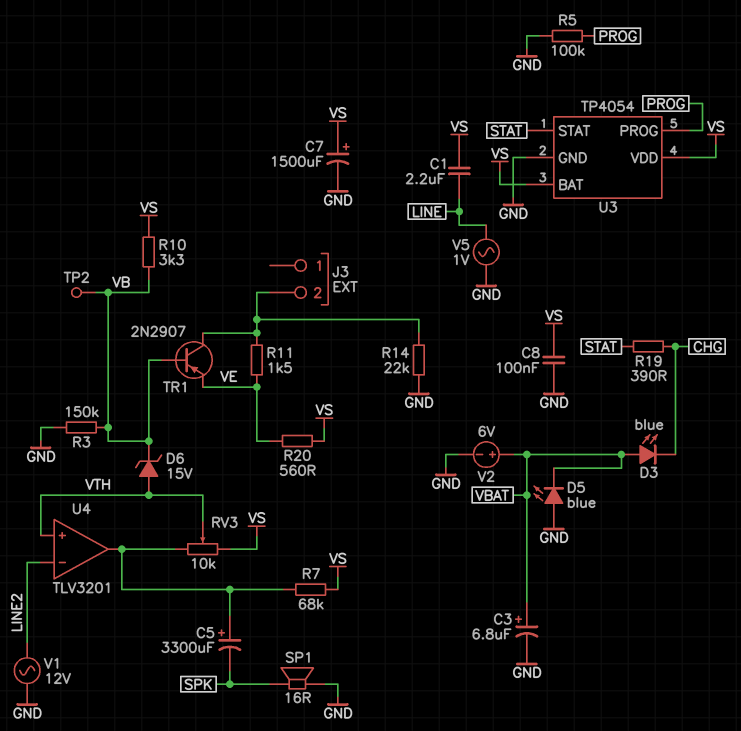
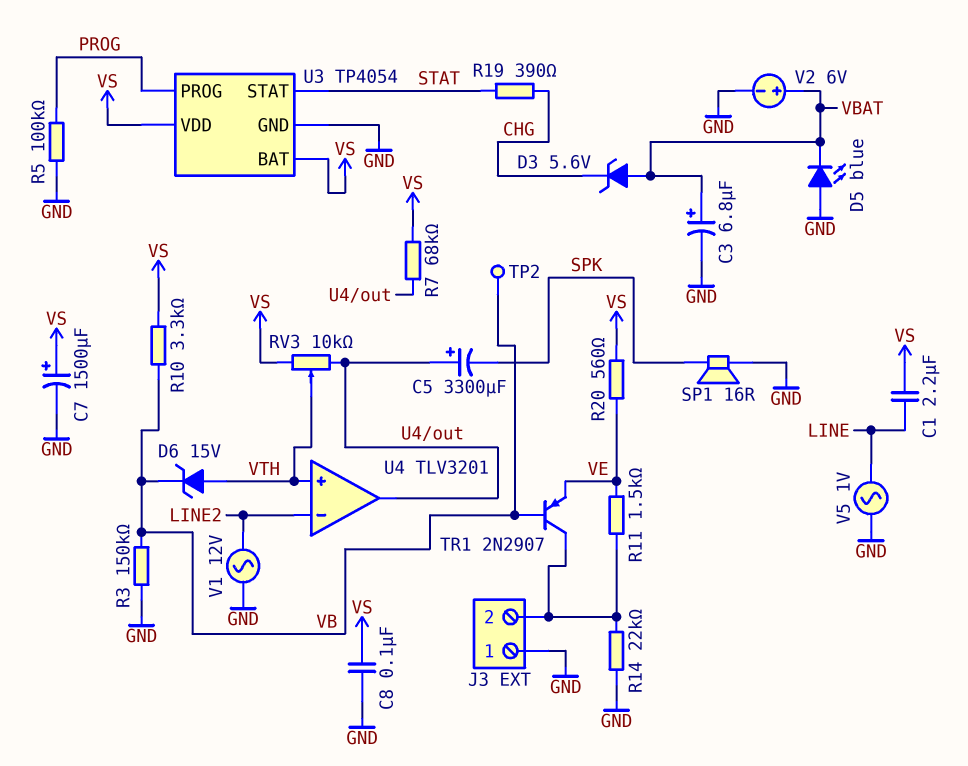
D3: LED blue (A VBAT, K CHG) -> zener 5.6V (A VBAT, K CHG)
J3 pin 1: none -> GND

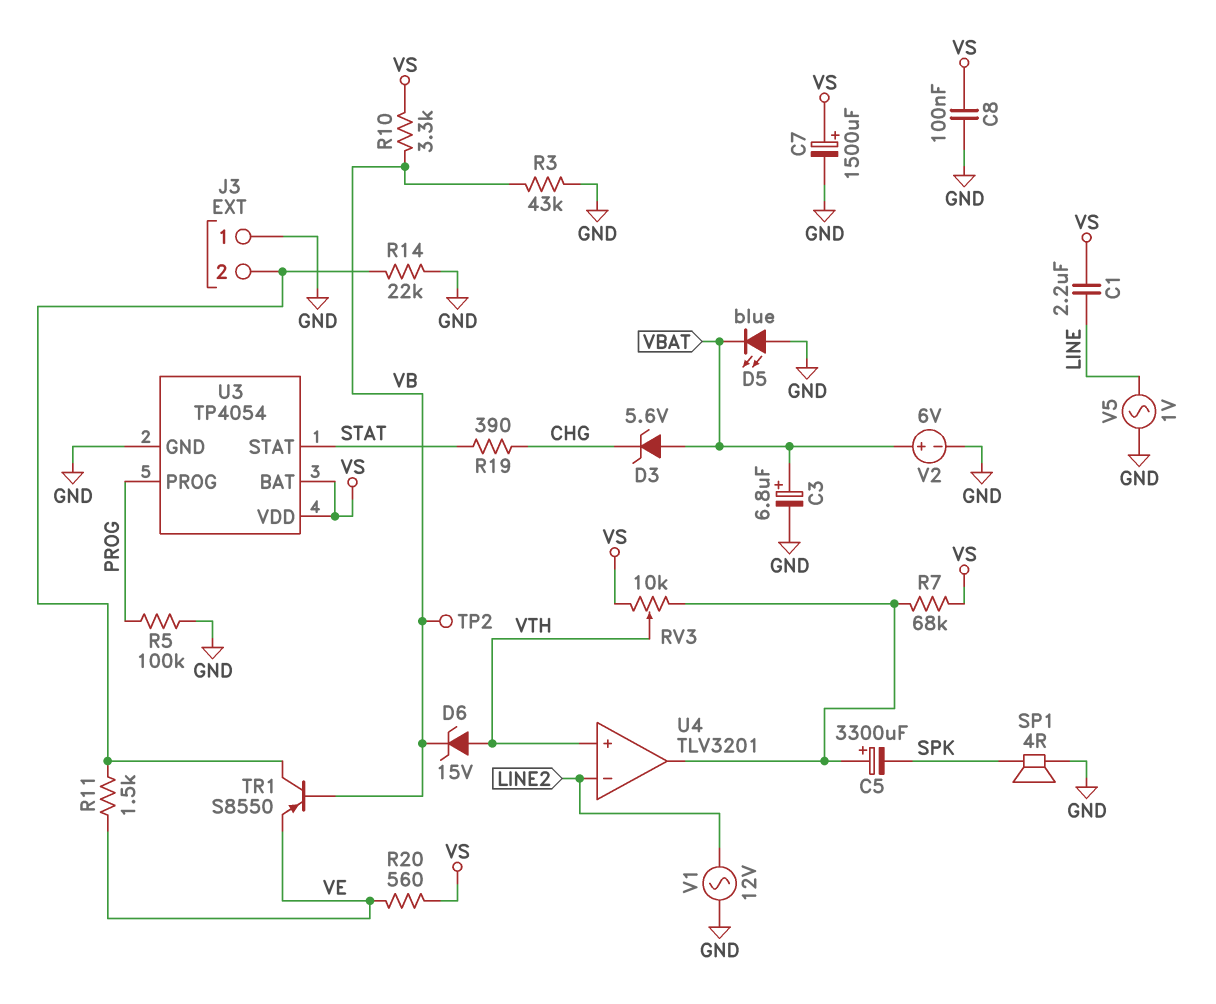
R3: 150k (GND, VB) -> 43k (GND, VB)
SP1: speaker 16R (GND, SPK) -> speaker 4R (GND, SPK)
TR1: PNP 2N2907 (B VB, C J3/2, E VE) -> PNP S8550 (B VB, C J3/2, E VE)

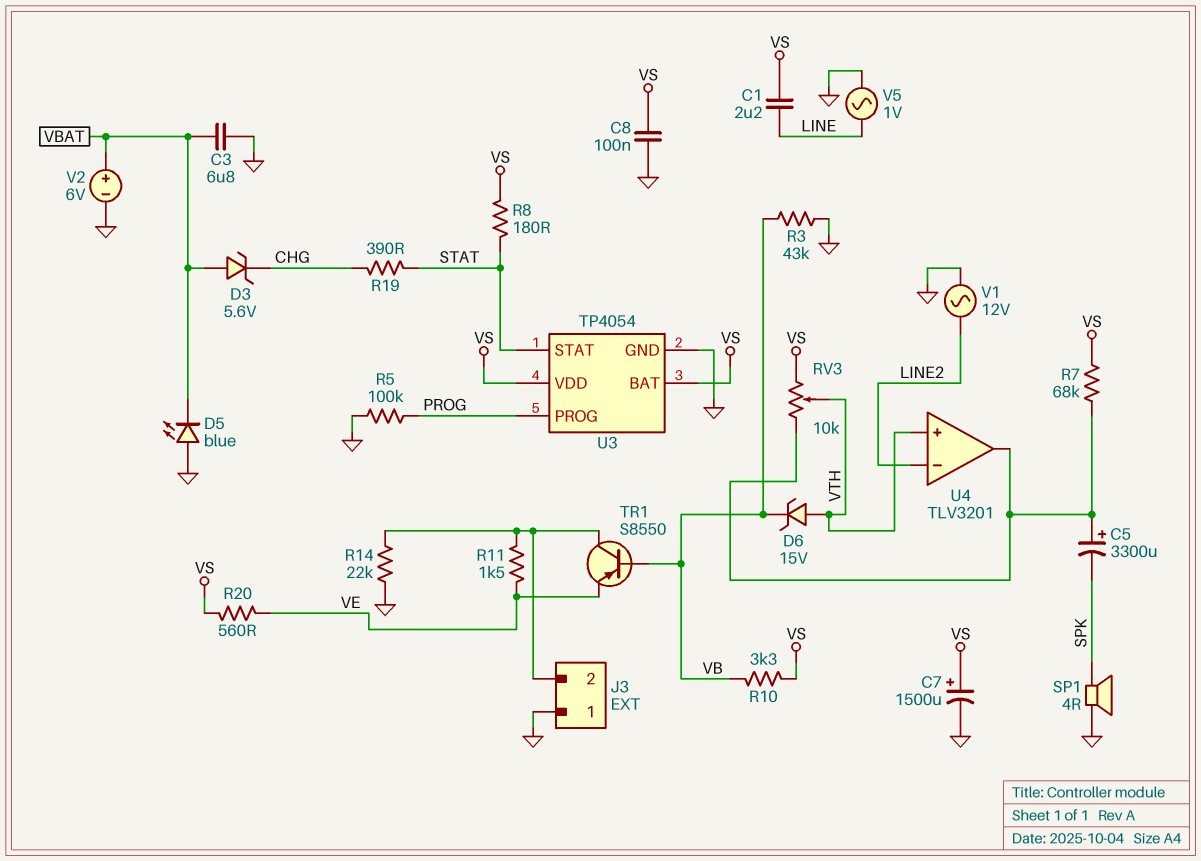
C3: 6.8uF (plus VBAT, minus GND) -> 6.8uF (GND, VBAT)
R8: none -> 180 (STAT, VS)
TP2: test point (VB) -> none

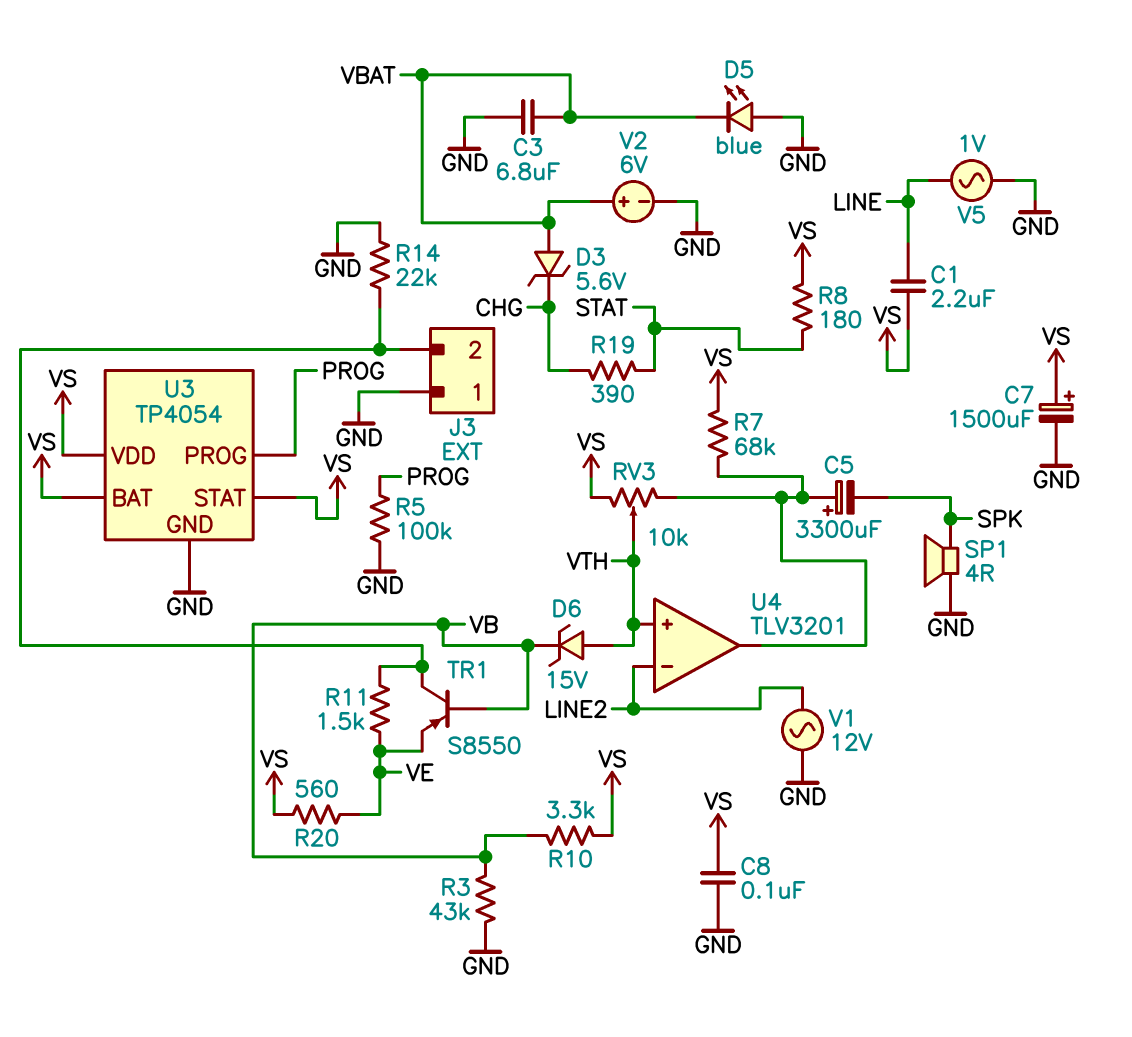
U3 pin STAT: STAT -> VS

